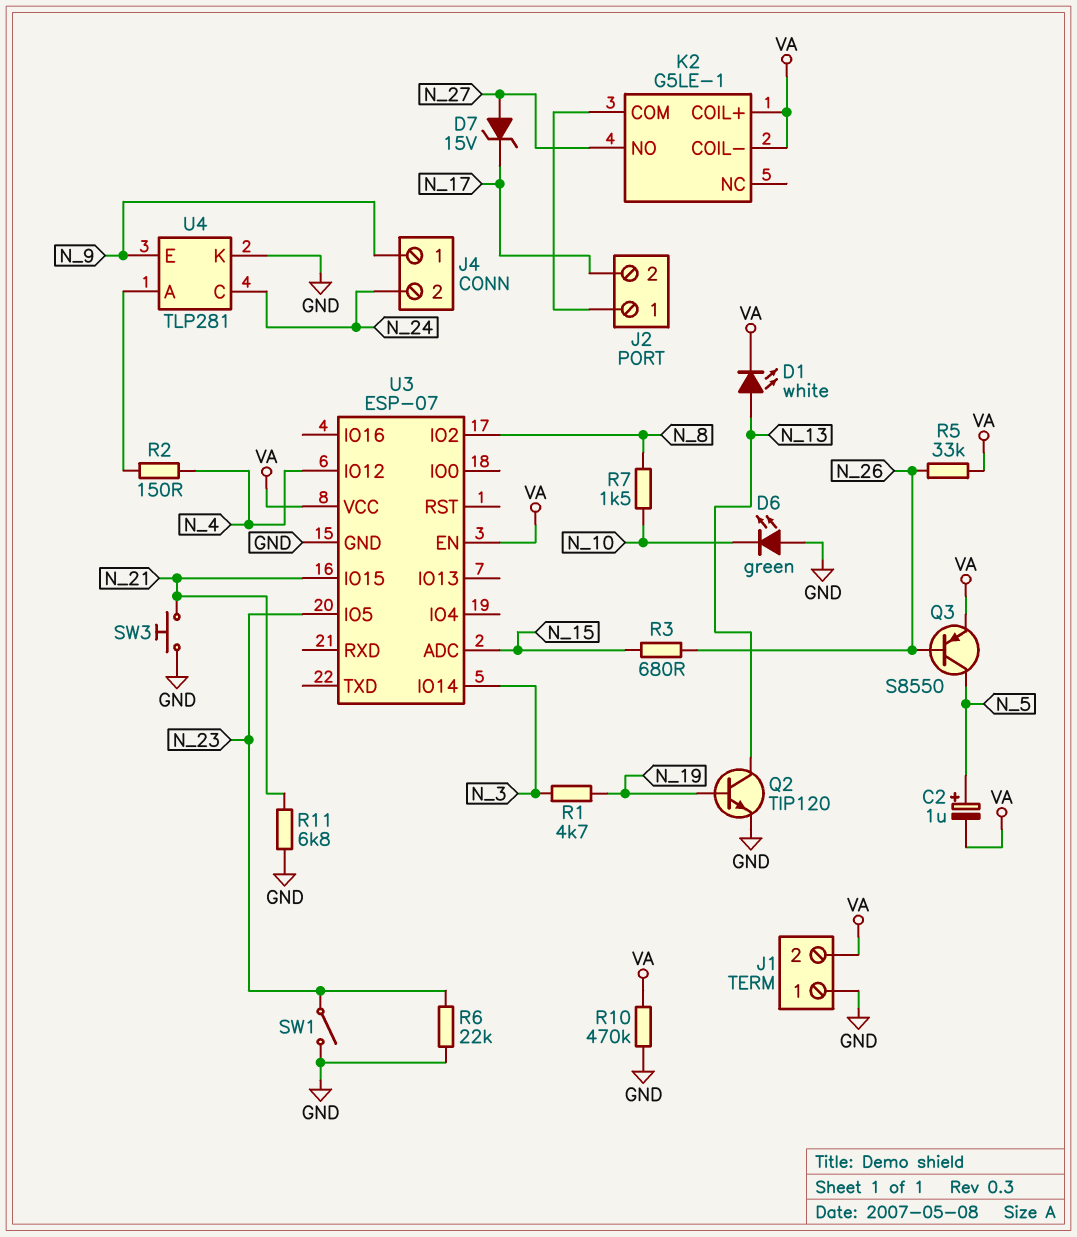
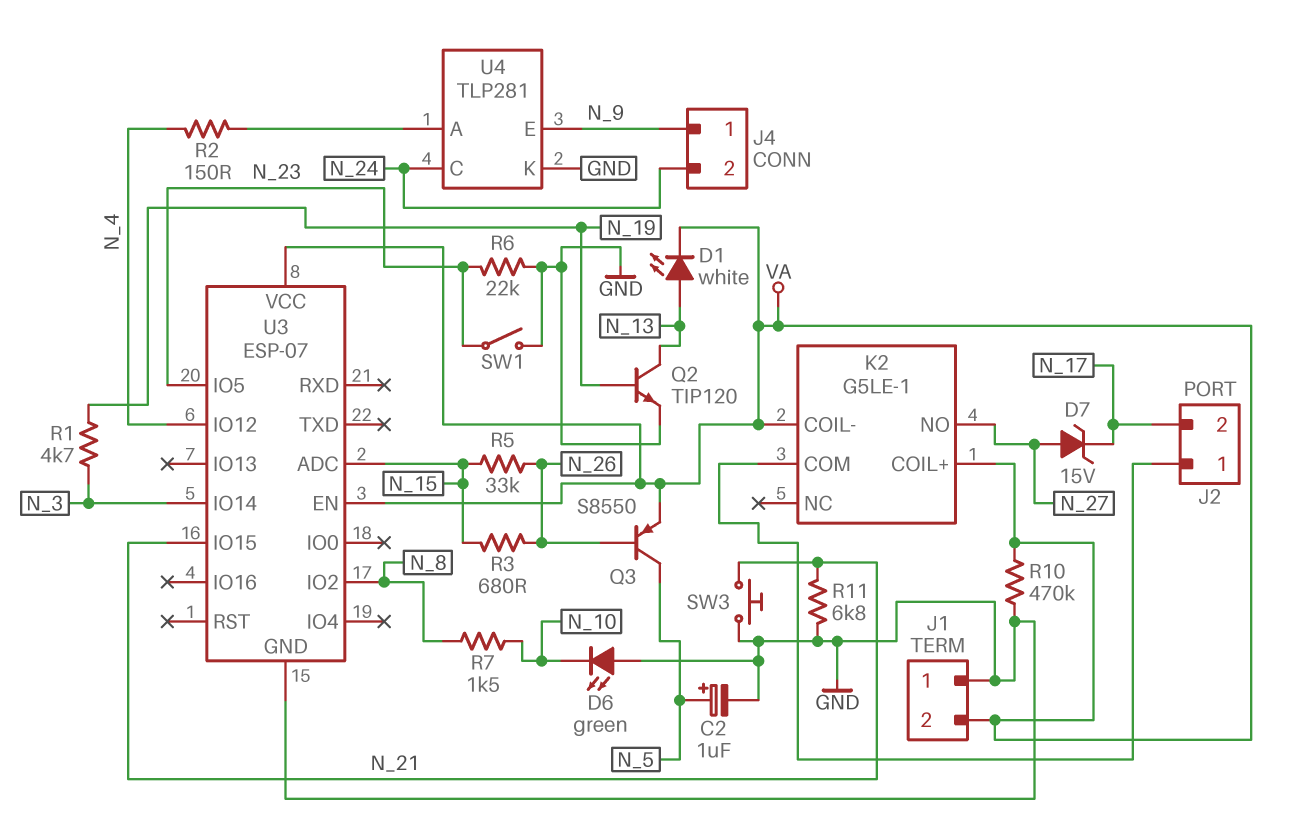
C2: 1uF (plus N_5, minus VA) -> 1uF (plus N_5, minus GND)
R5: 33k (N_26, VA) -> 33k (N_15, N_26)

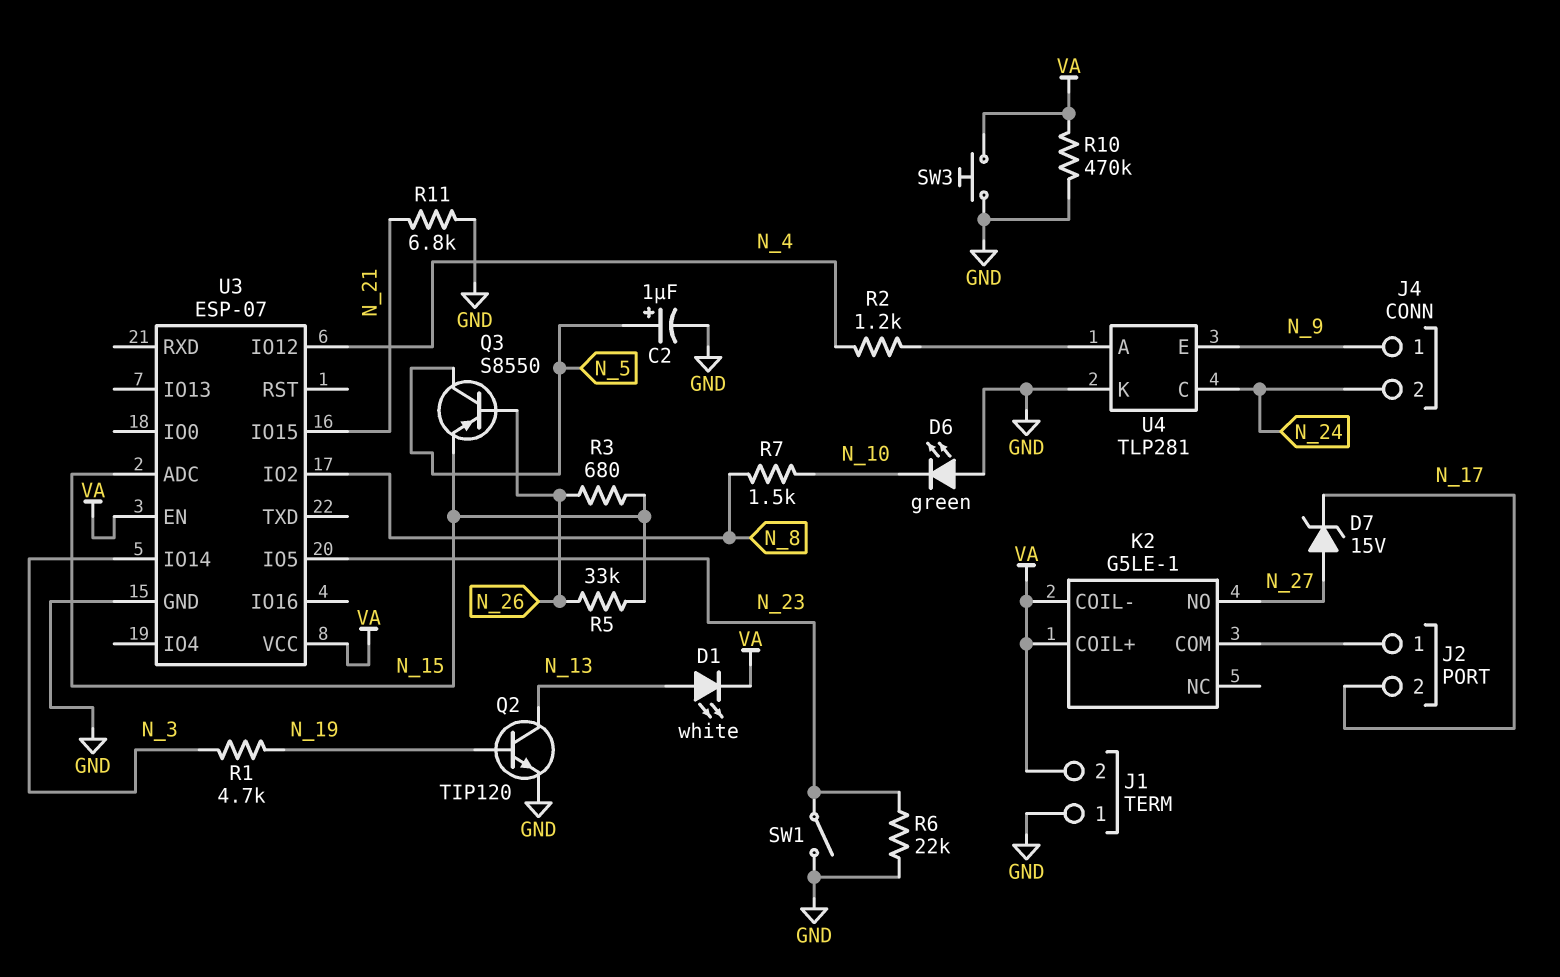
Q3: PNP S8550 (B N_26, C N_5, E VA) -> PNP S8550 (B N_26, C N_5, E N_15)
R2: 150 (N_4, U4/A) -> 1.2k (N_4, U4/A)
SW3: button (GND, N_21) -> button (GND, VA)

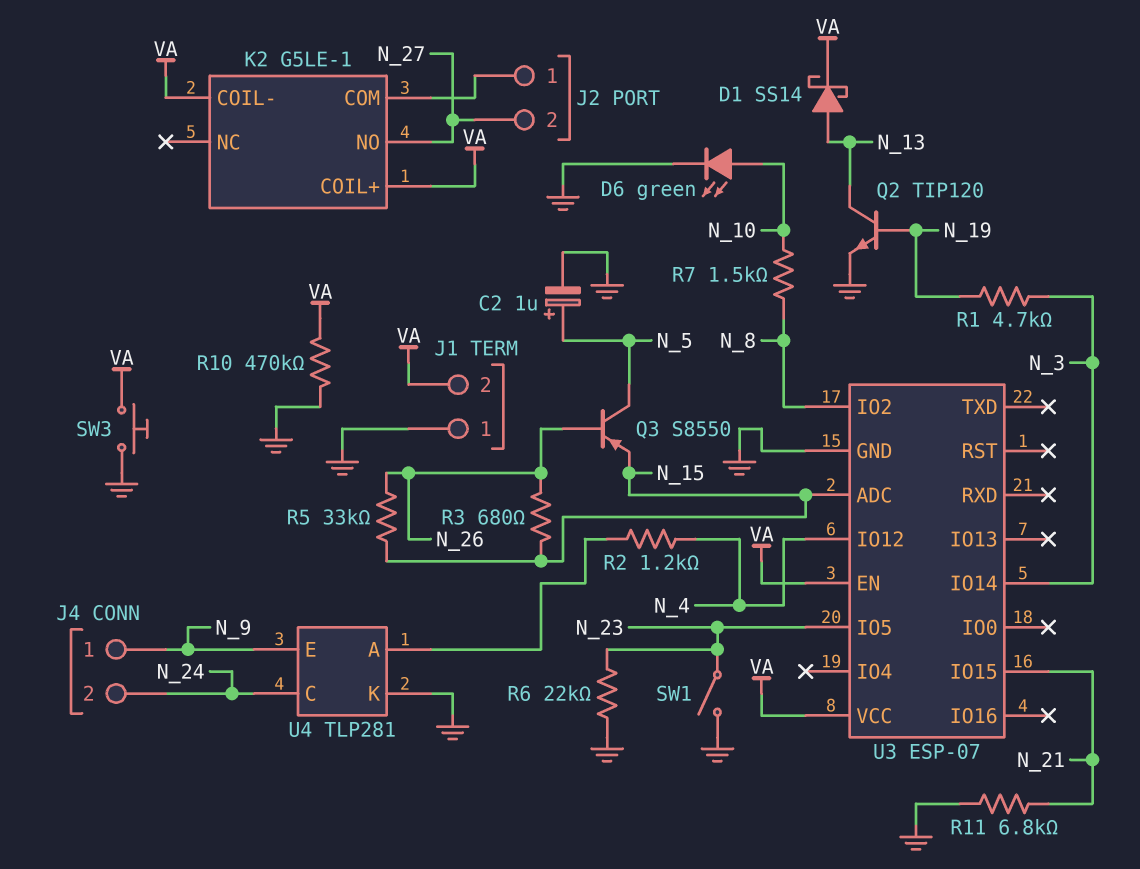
D1: LED white (A N_13, K VA) -> schottky SS14 (A N_13, K VA)
D6: LED green (A GND, K N_10) -> LED green (A N_10, K GND)
D7: zener 15V (A N_27, K N_17) -> none
J2 pin 2: N_17 -> N_27

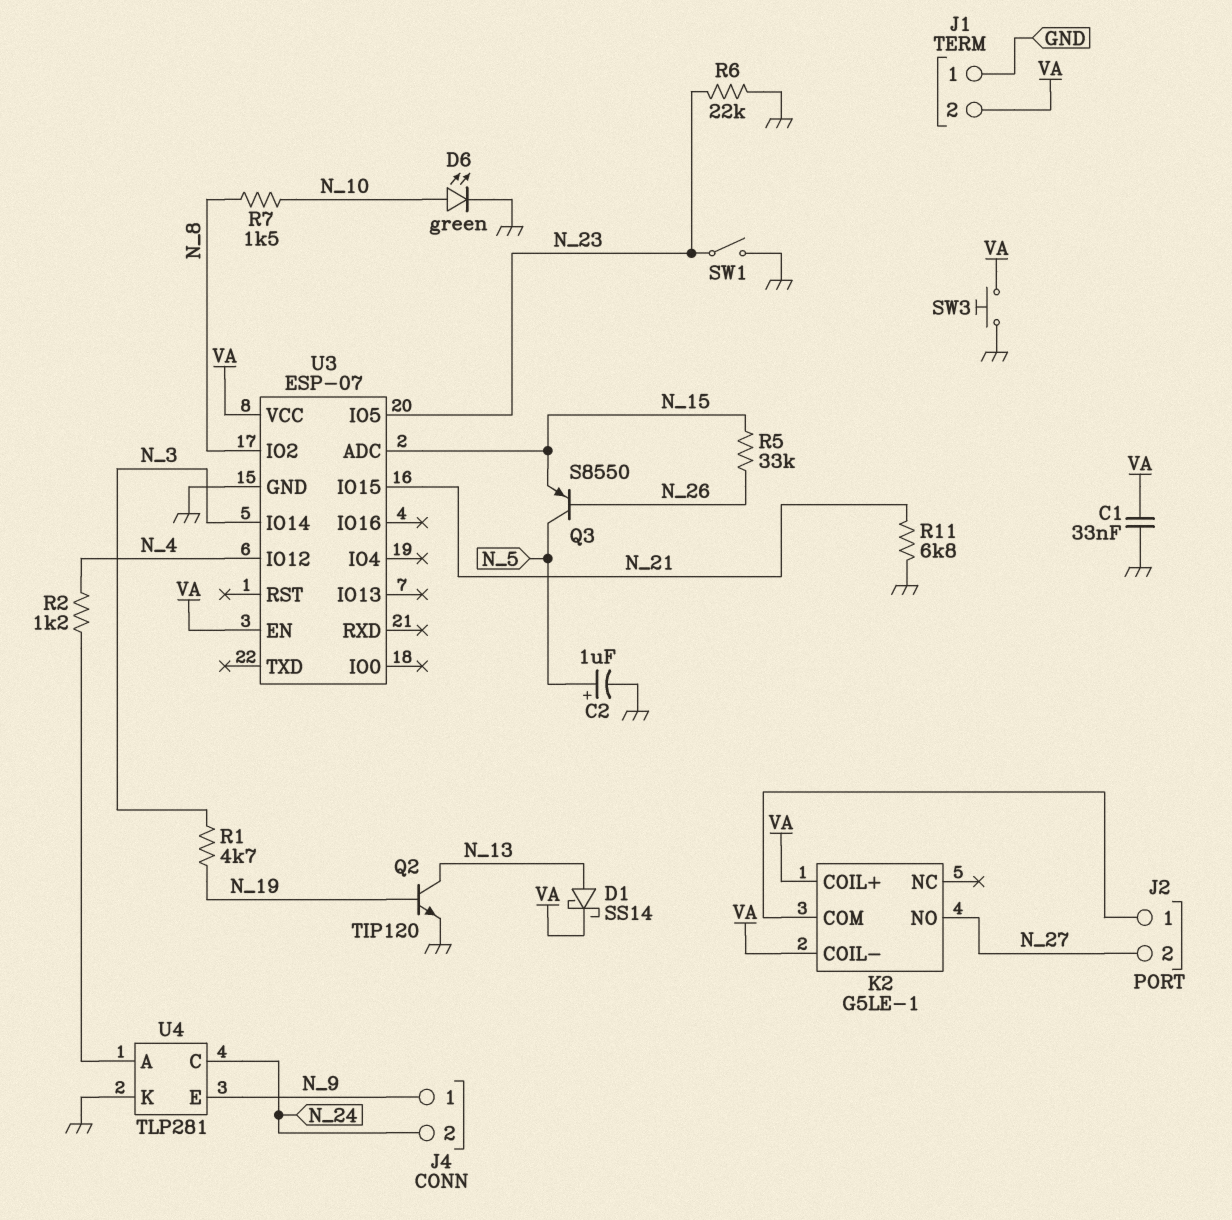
C1: none -> 33nF (GND, VA)
R3: 680 (N_15, N_26) -> none
R10: 470k (GND, VA) -> none

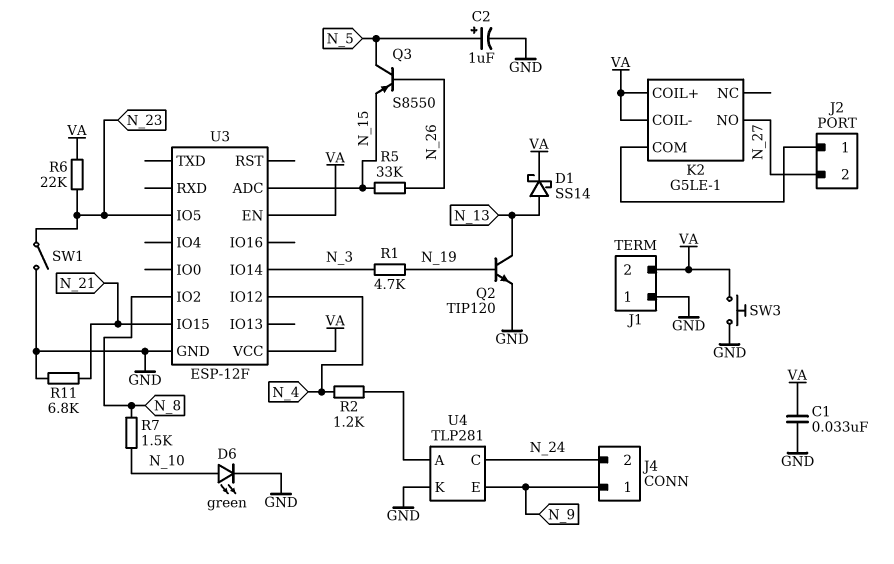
R6: 22k (GND, N_23) -> 22k (N_23, VA)
U3: ESP-07 -> ESP-12F

